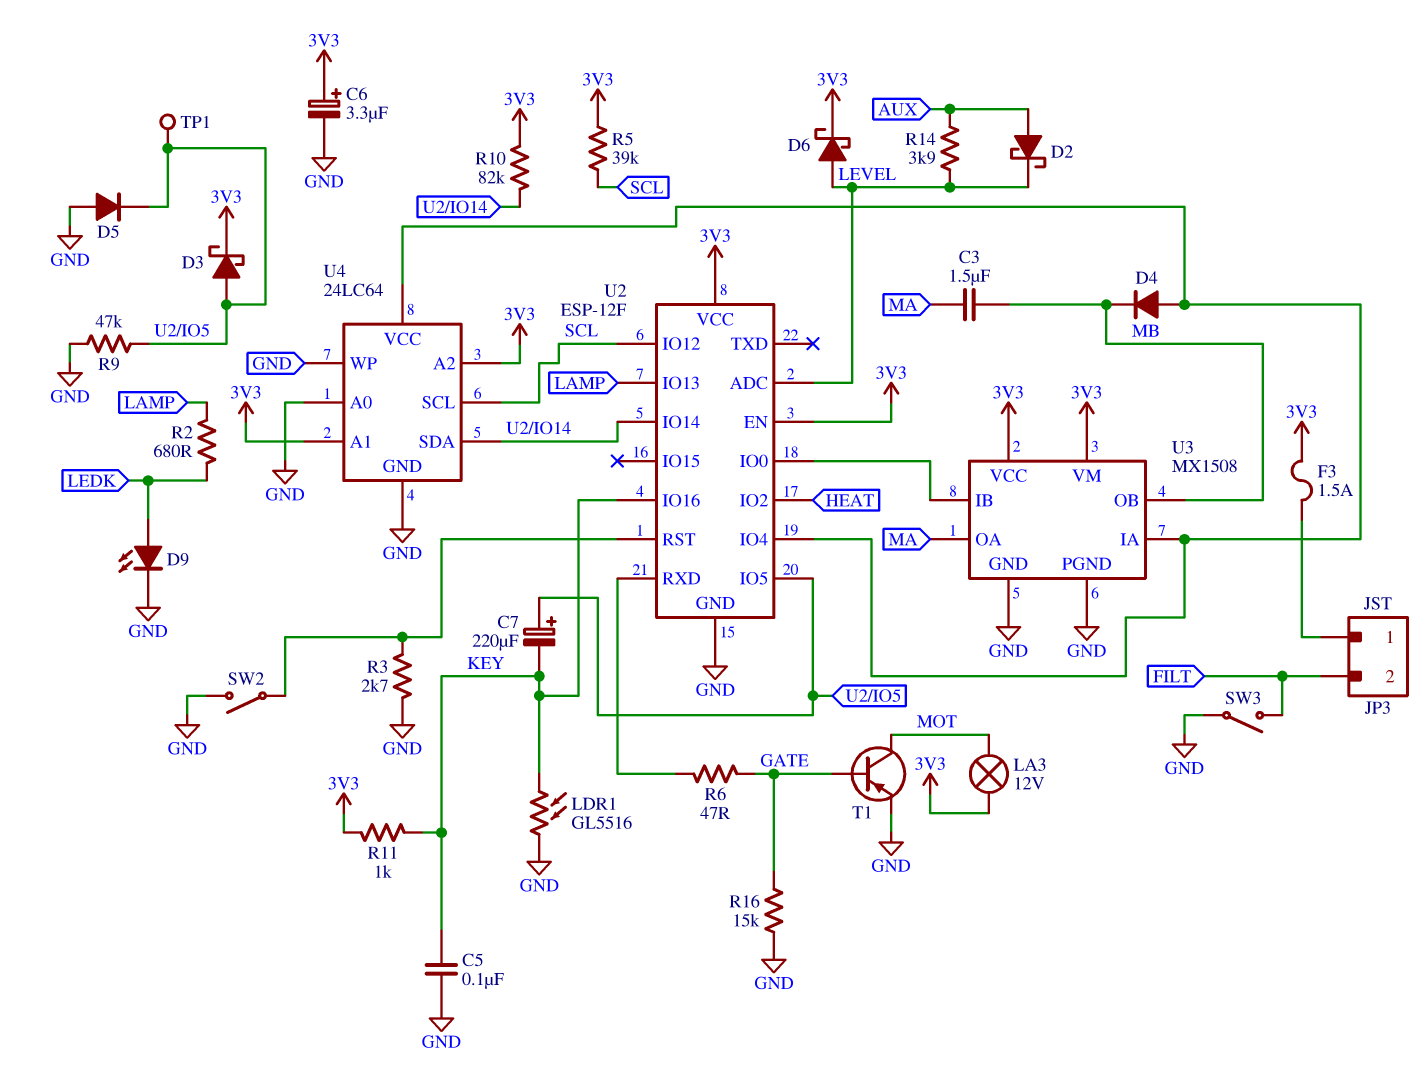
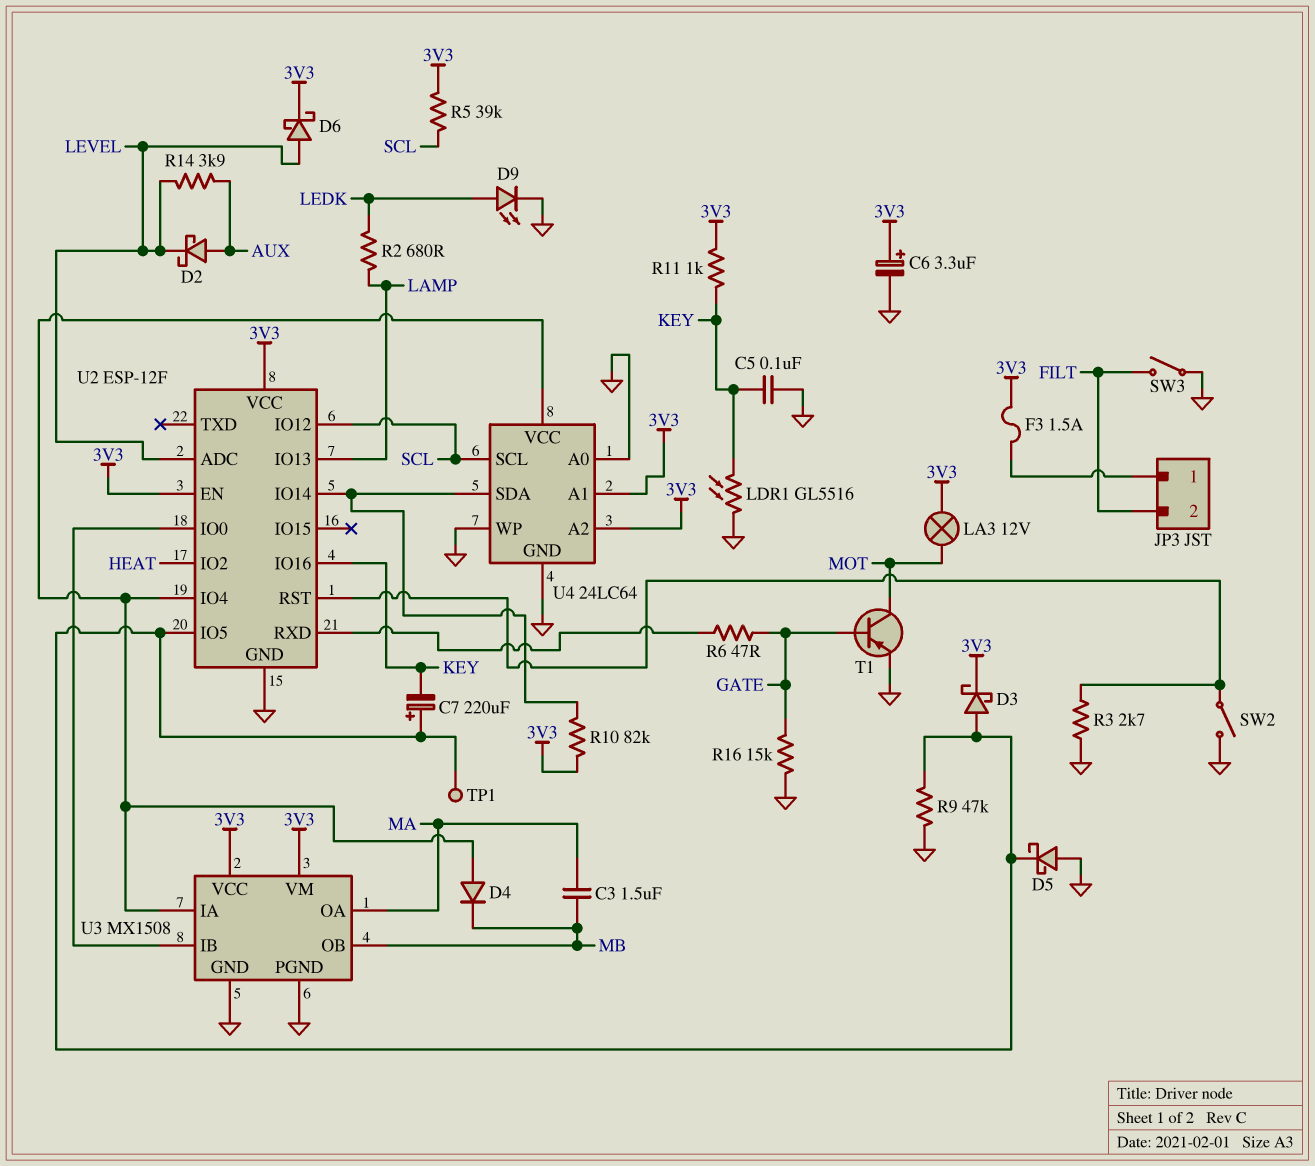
D5: diode (A GND, K U2/IO5) -> schottky (A GND, K U2/IO5)

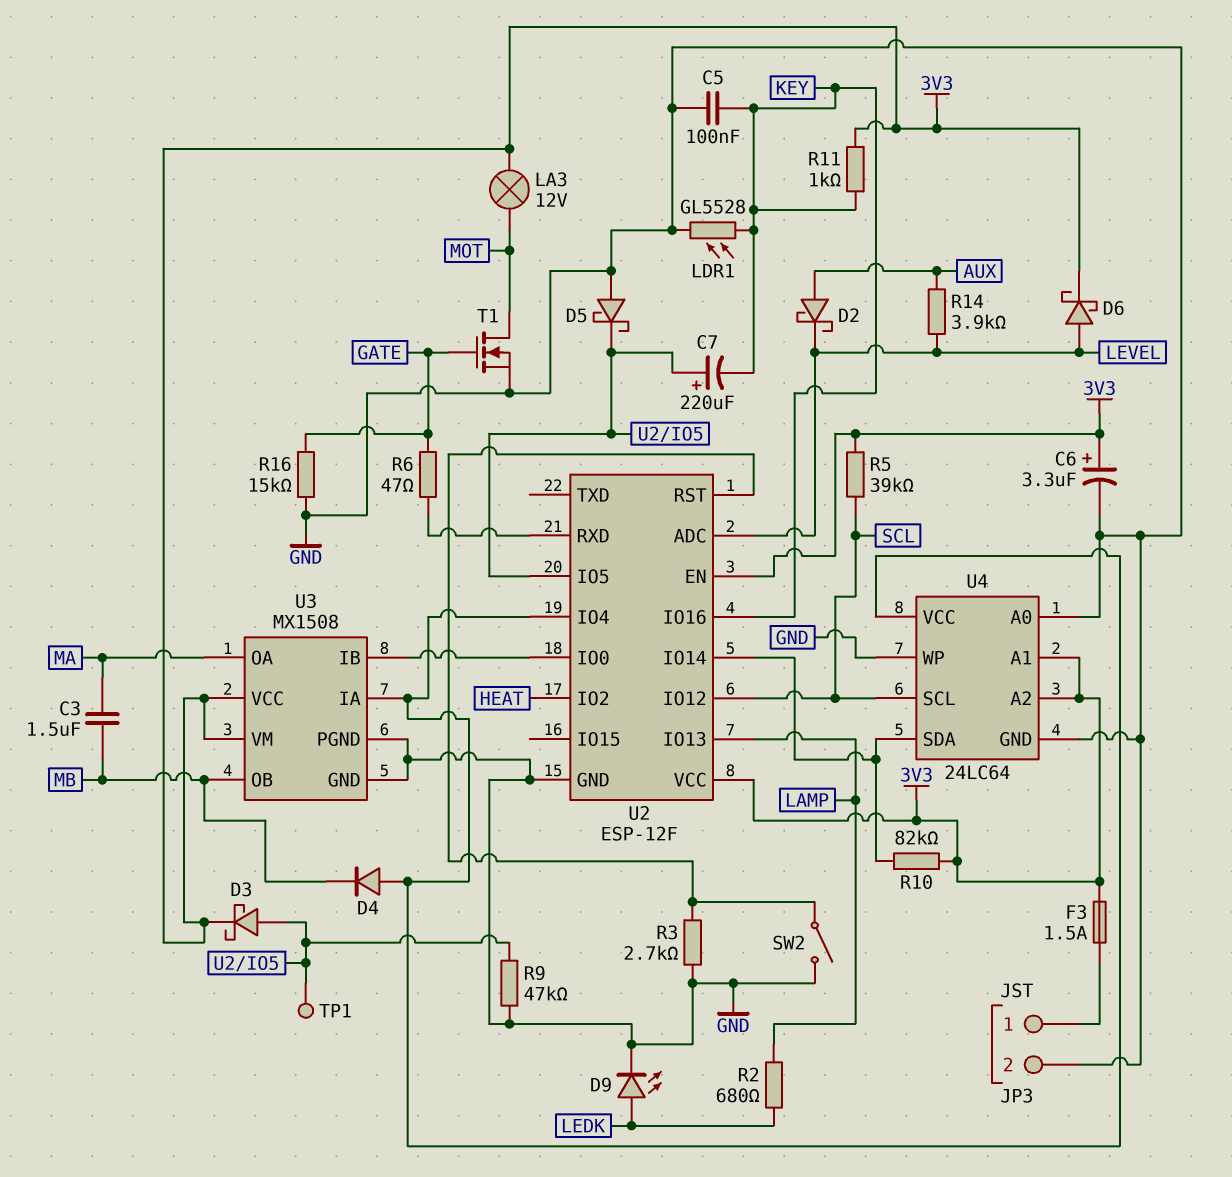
JP3 pin 2: FILT -> GND
LDR1: GL5516 (GND, KEY) -> GL5528 (GND, KEY)
SW3: switch (FILT, GND) -> none
T1: PNP (B GATE, C MOT, E GND) -> NMOS (G GATE, D MOT, S GND)

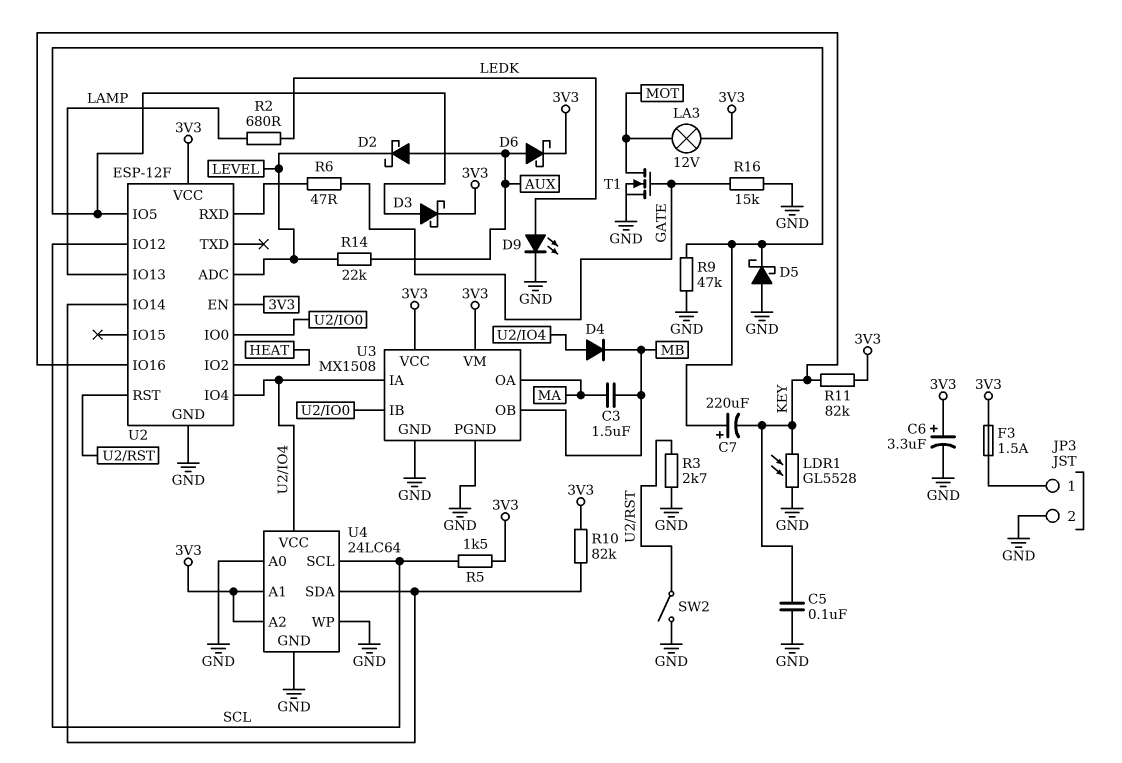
D6: schottky (A LEVEL, K 3V3) -> schottky (A AUX, K 3V3)
R5: 39k (3V3, SCL) -> 1.5k (3V3, SCL)
R11: 1k (3V3, KEY) -> 82k (3V3, KEY)
R14: 3.9k (AUX, LEVEL) -> 22k (AUX, LEVEL)
TP1: test point (U2/IO5) -> none

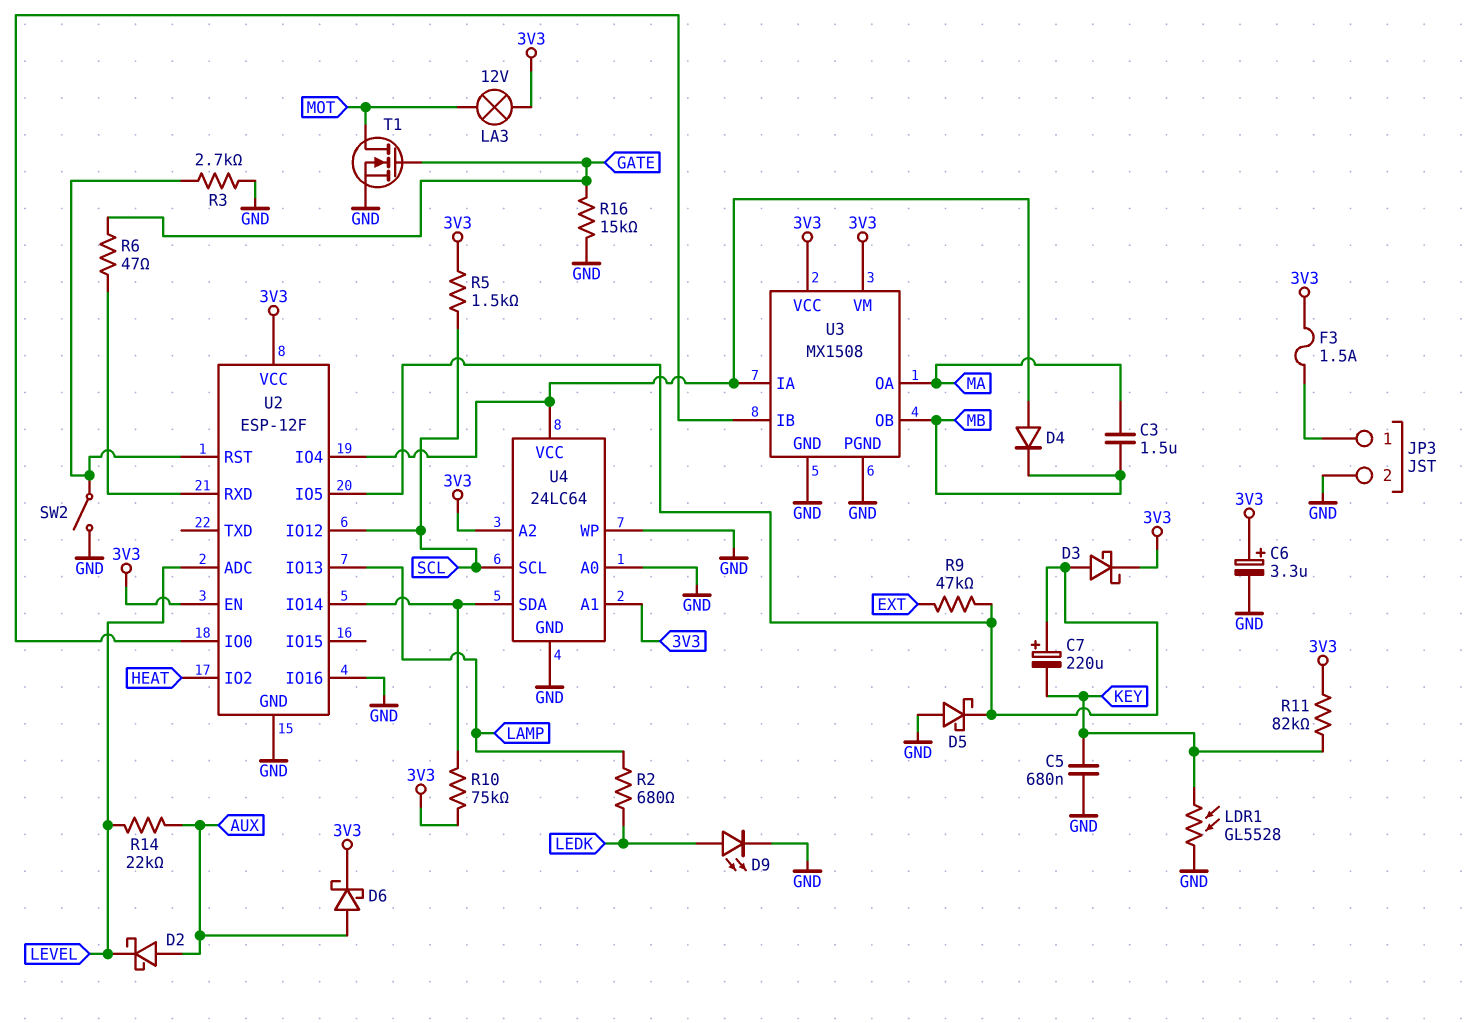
C5: 100nF (GND, KEY) -> 680nF (GND, KEY)
R9: 47k (GND, U2/IO5) -> 47k (EXT, U2/IO5)
R10: 82k (3V3, U2/IO14) -> 75k (3V3, U2/IO14)
U2 pin IO16: KEY -> GND

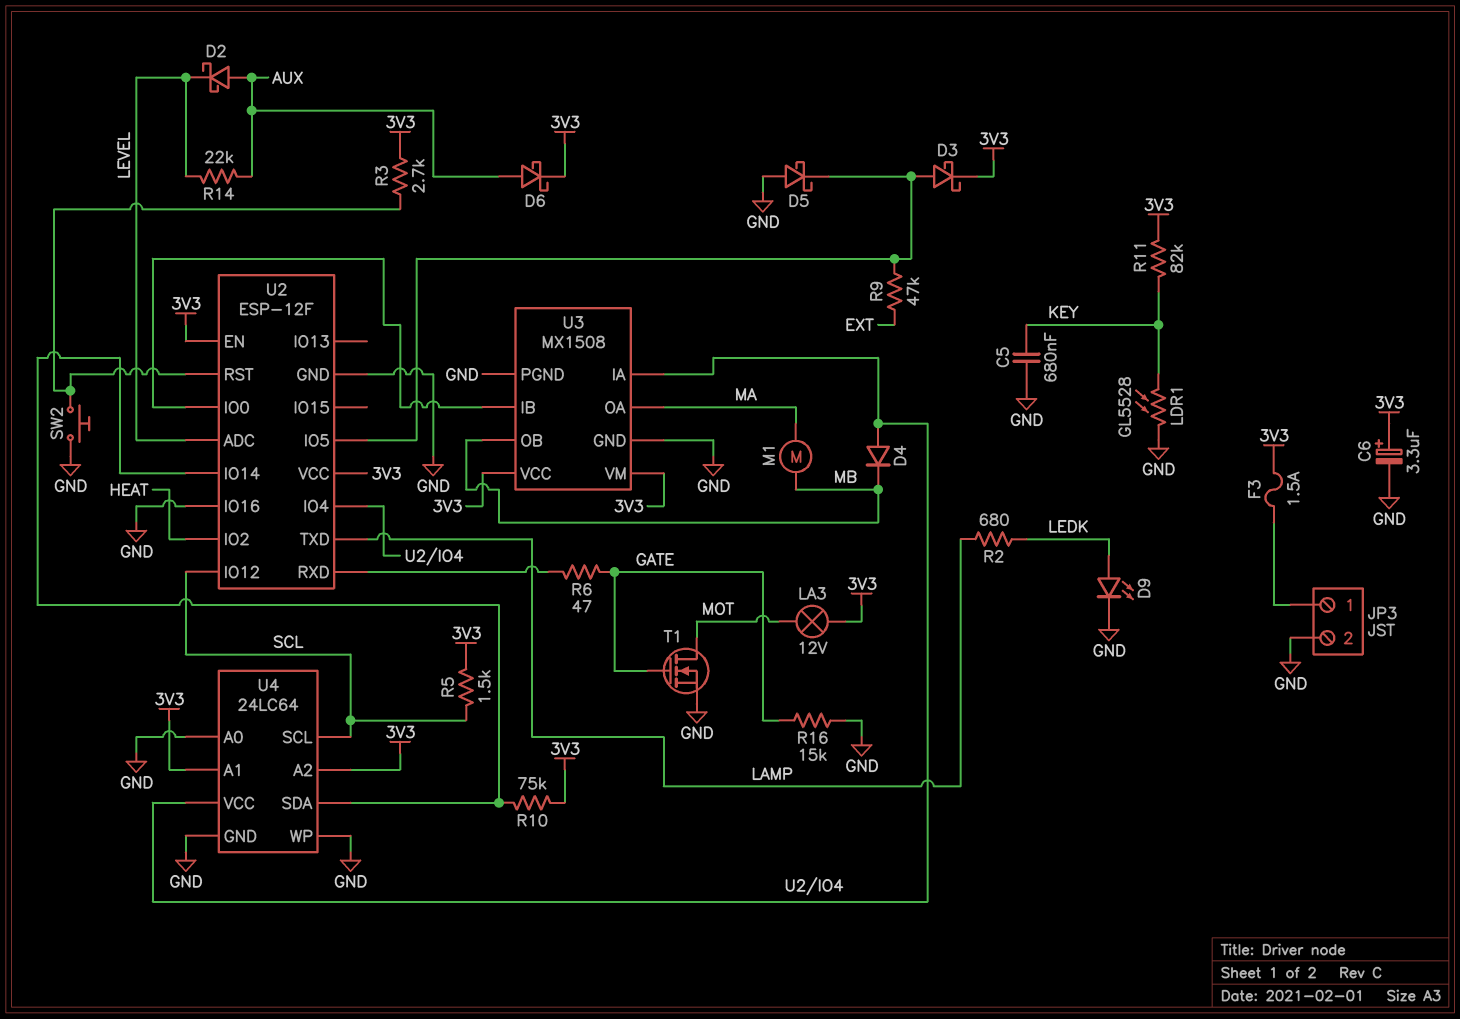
C3: 1.5uF (MA, MB) -> none
C7: 220uF (plus U2/IO5, minus KEY) -> none
M1: none -> motor (MA, MB)
R3: 2.7k (GND, U2/RST) -> 2.7k (3V3, U2/RST)
SW2: switch (GND, U2/RST) -> button (GND, U2/RST)
U2 pin IO13: LAMP -> none
U2 pin TXD: none -> LAMP

